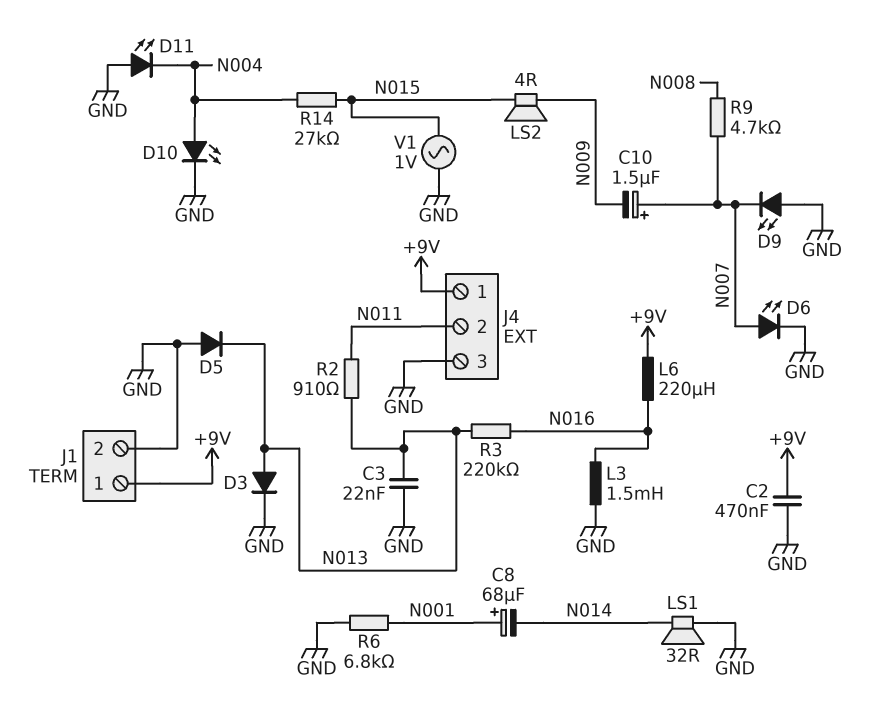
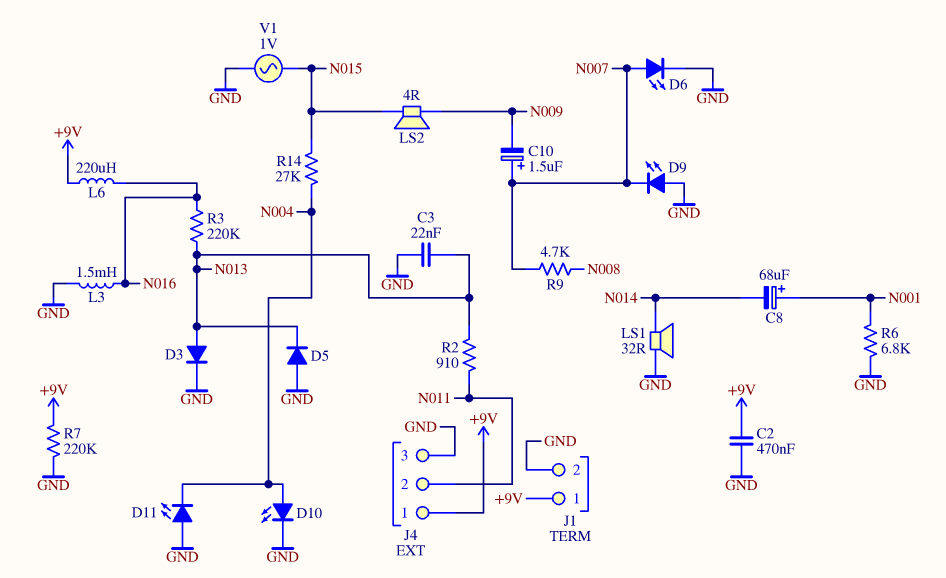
R7: none -> 220k (+9V, GND)

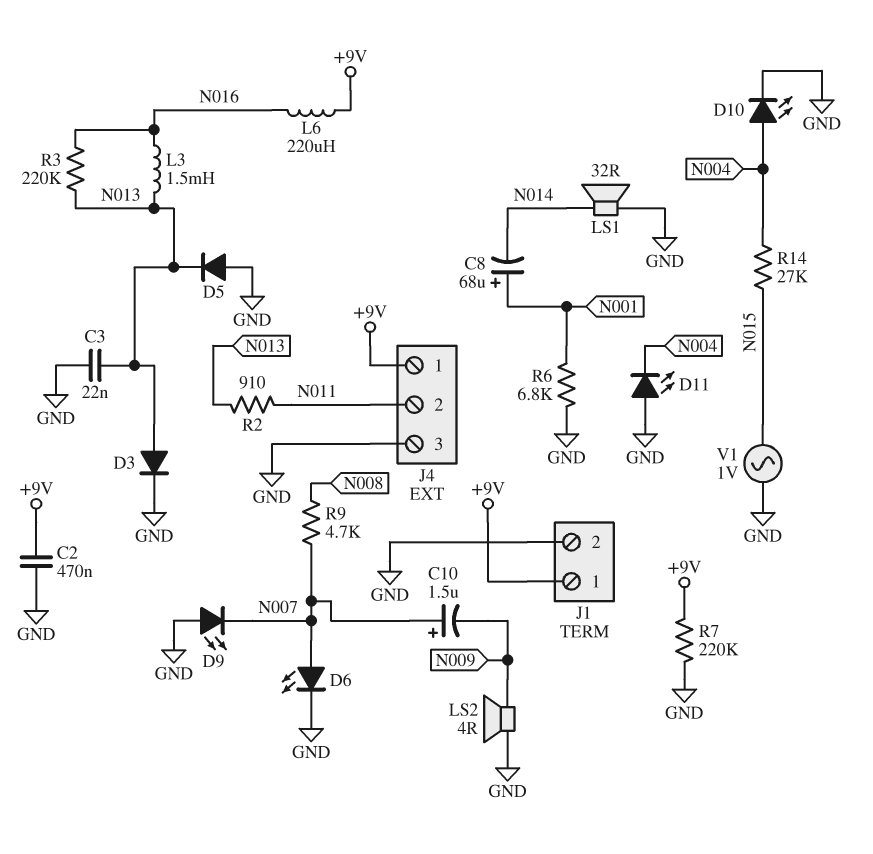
L3: 1.5mH (GND, N016) -> 1.5mH (N013, N016)
LS2: speaker 4R (N009, N015) -> speaker 4R (GND, N009)

